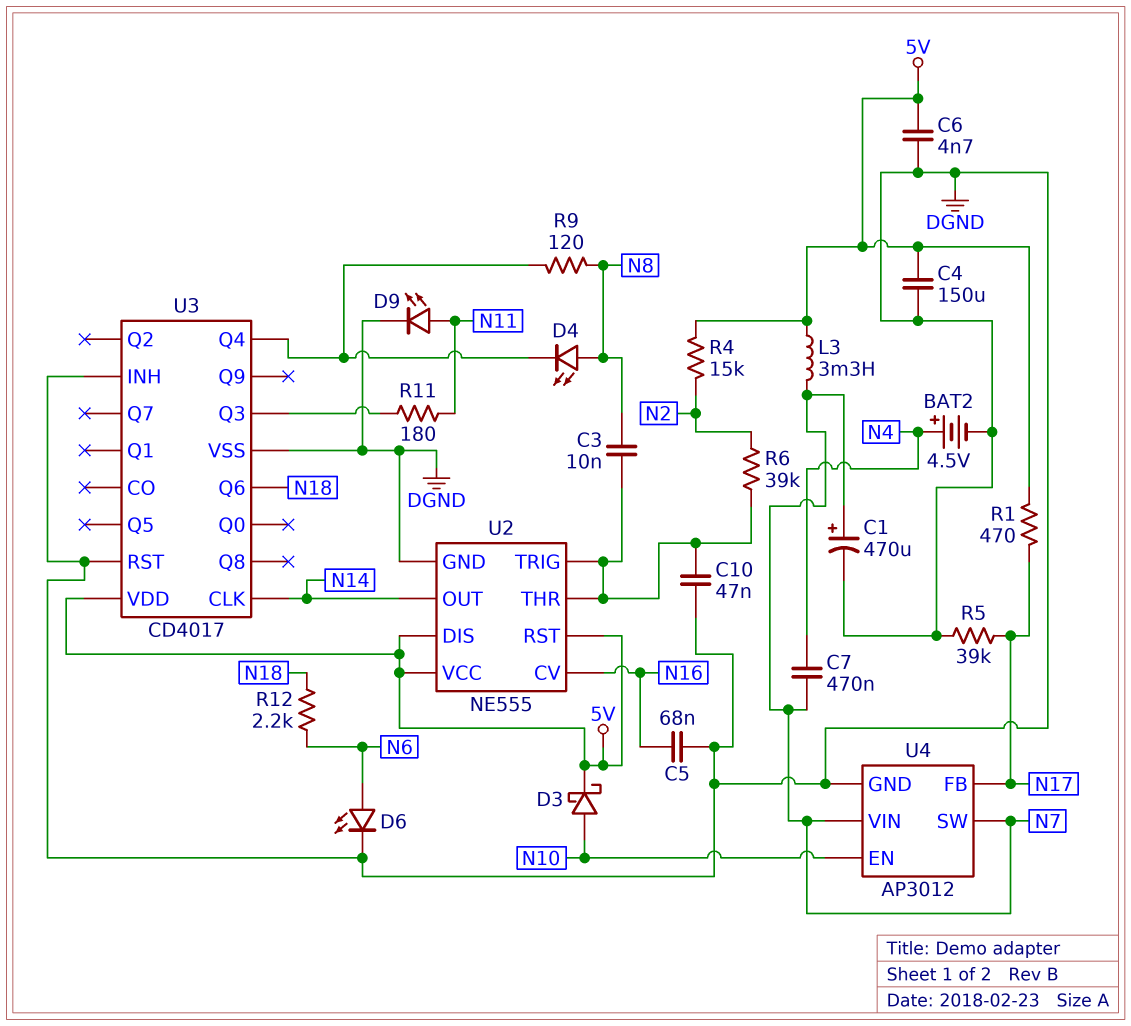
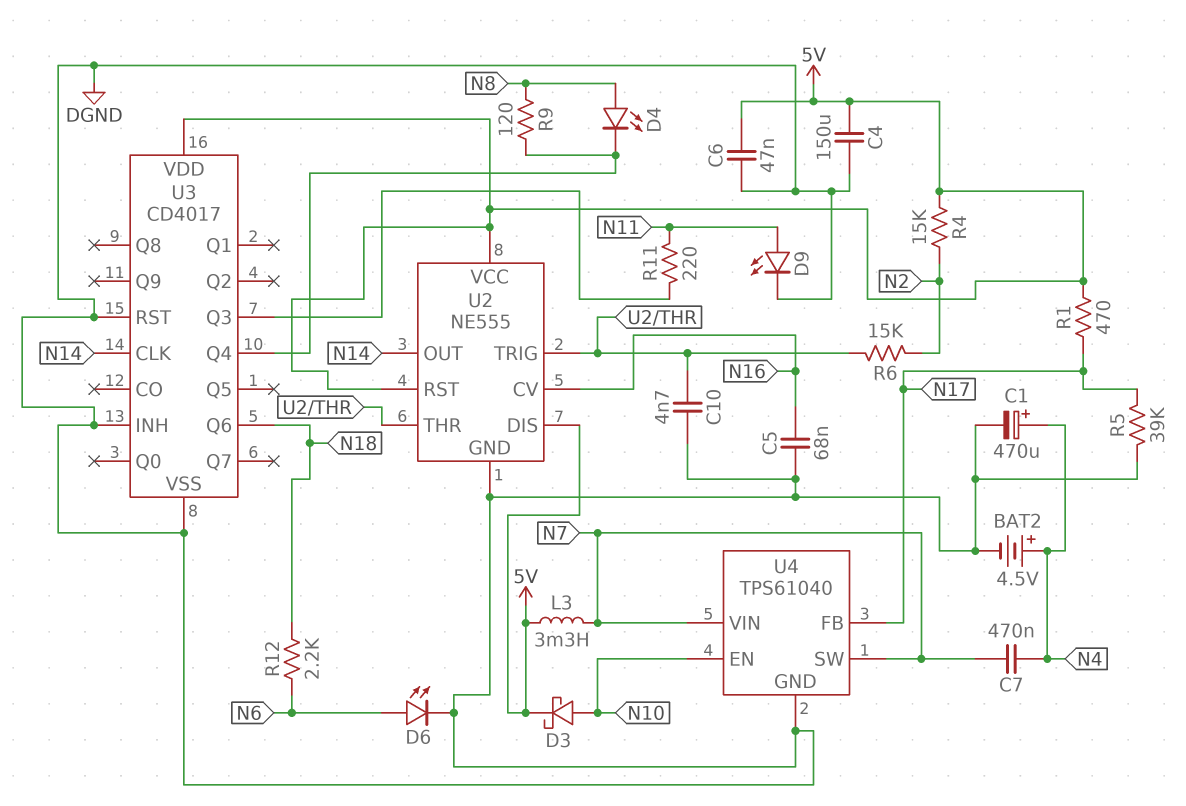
C1: 470uF (plus N7, minus DGND) -> 470uF (plus N4, minus DGND)
C3: 10nF (N8, U2/THR) -> none
C6: 4.7nF (5V, DGND) -> 47nF (5V, DGND)
C10: 47nF (DGND, U2/THR) -> 4.7nF (DGND, U2/THR)
R6: 39k (N2, U2/THR) -> 15k (N2, U2/THR)
R11: 180 (N11, U3/Q3) -> 220 (N11, U3/Q3)
U4: AP3012 -> TPS61040

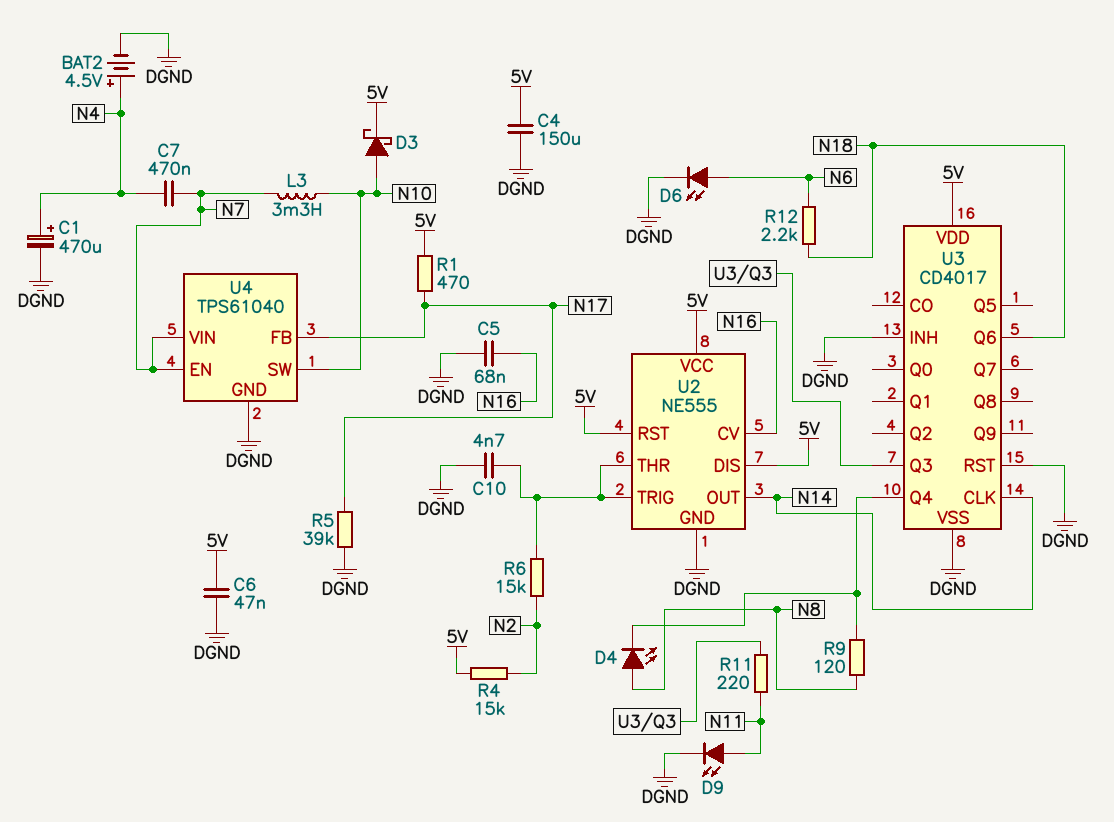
L3: 3.3mH (5V, N7) -> 3.3mH (N7, N10)
U4 pin EN: N10 -> N7
U4 pin SW: N7 -> N10

